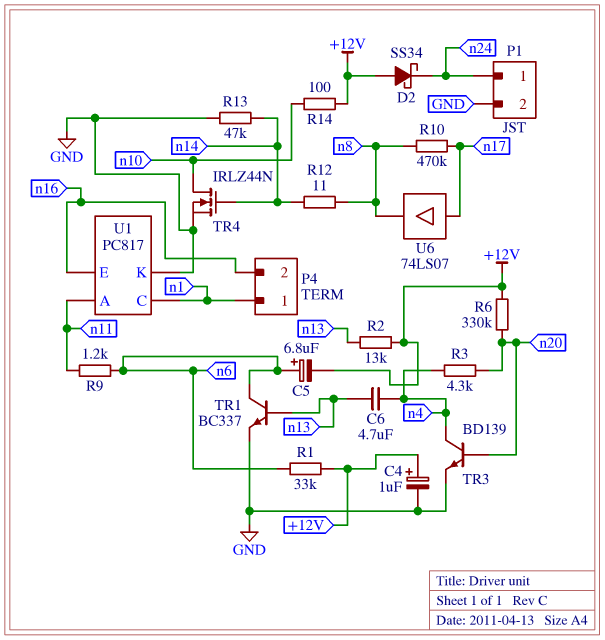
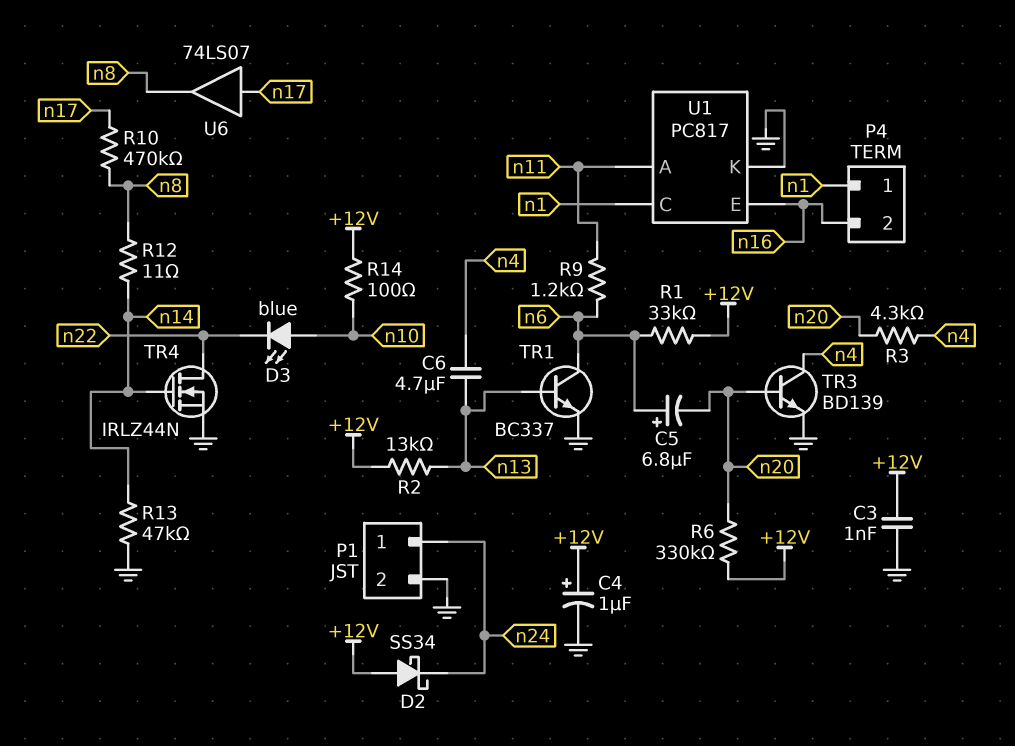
C3: none -> 1nF (+12V, GND)
C5: 6.8uF (plus n6, minus +12V) -> 6.8uF (plus n6, minus n20)
D3: none -> LED blue (A n10, K n22)
TR4: NMOS IRLZ44N (G n14, D n10, S GND) -> NMOS IRLZ44N (G n14, D n22, S GND)

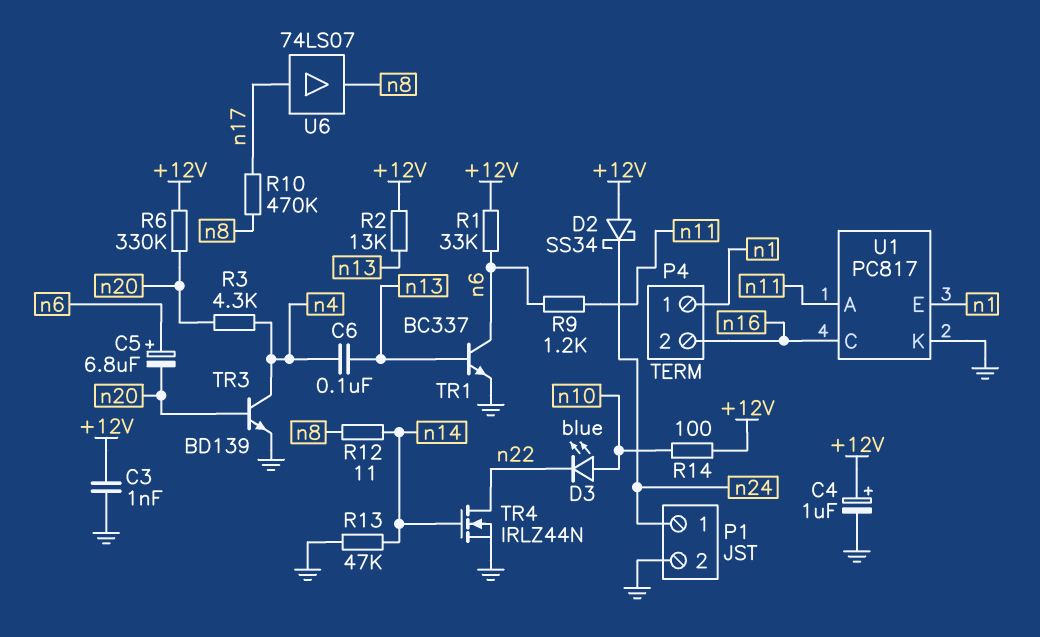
C6: 4.7uF (n4, n13) -> 100nF (n4, n13)
U1 pin C: n1 -> n16
U1 pin E: n16 -> n1

